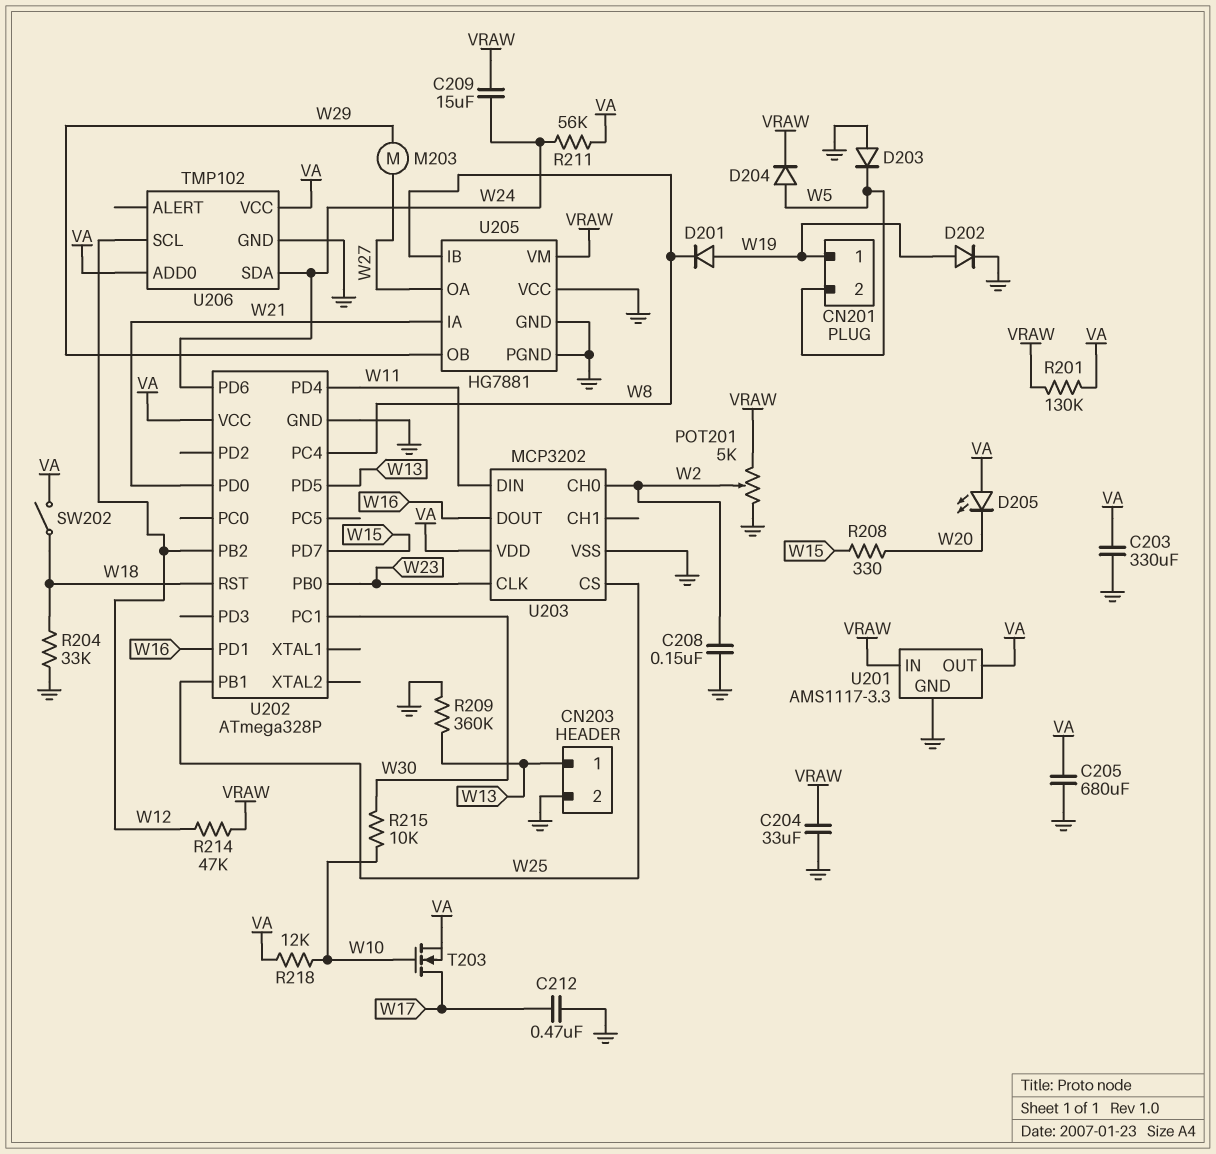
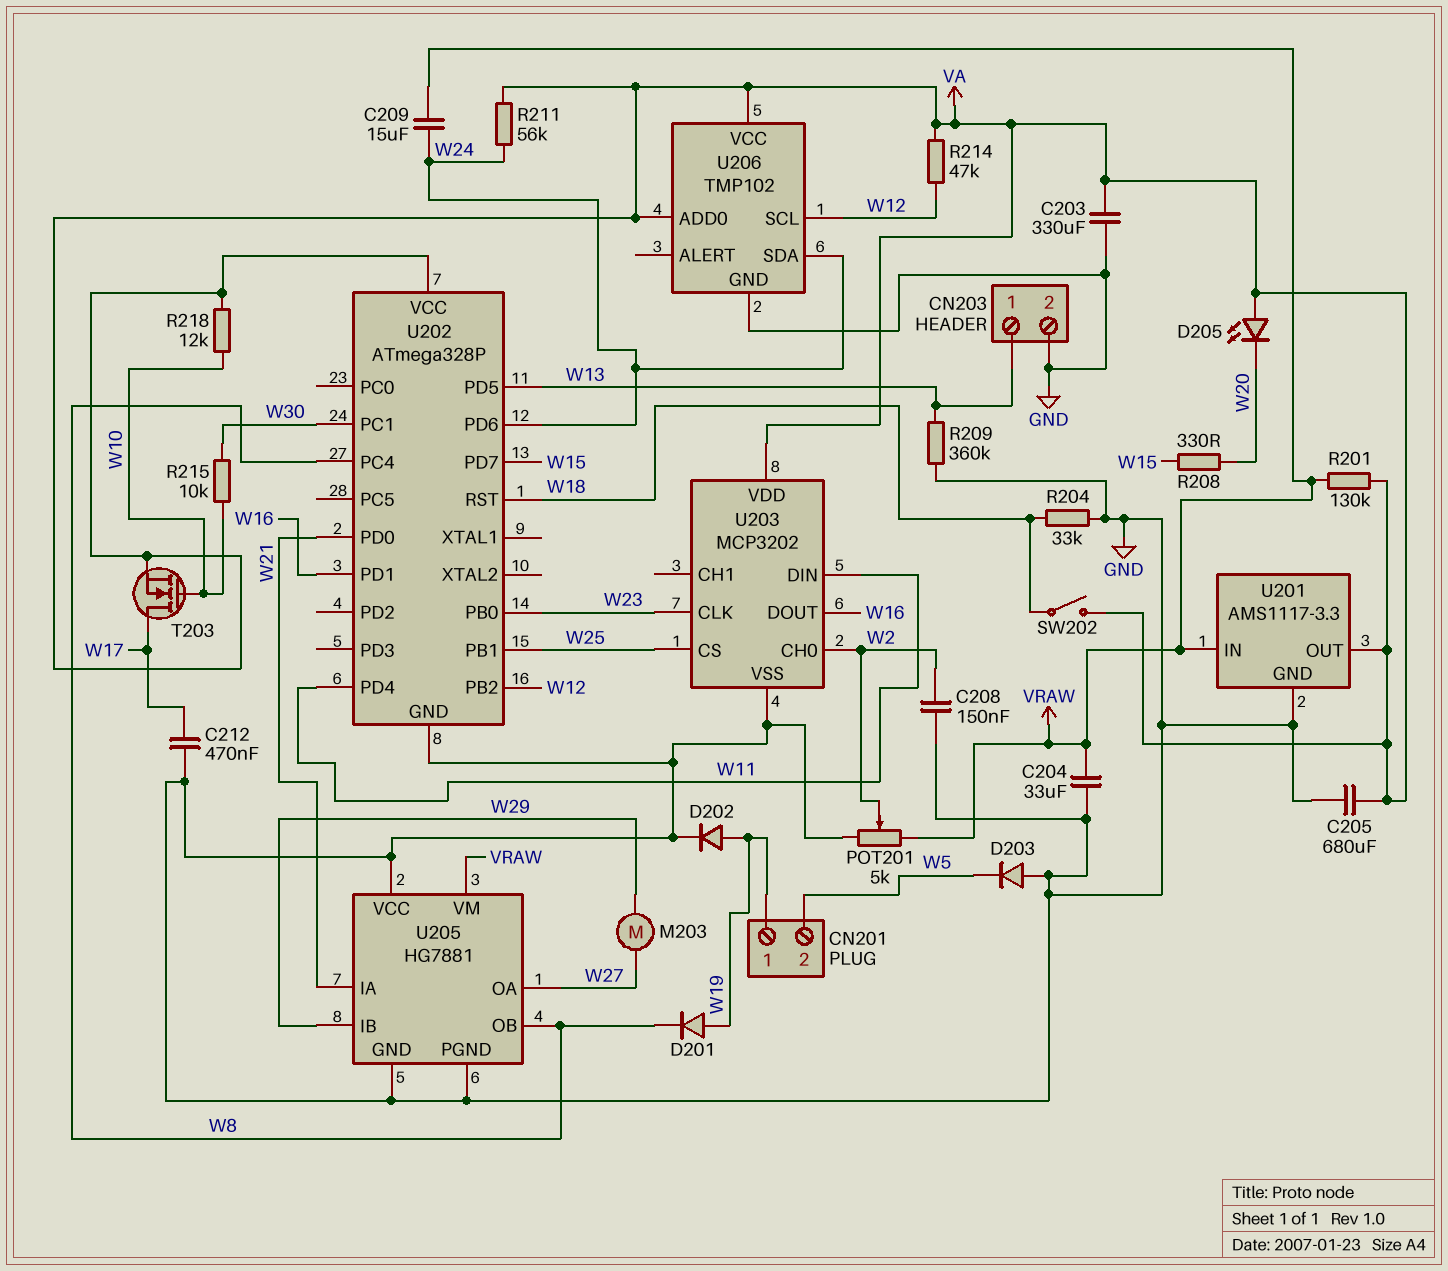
D204: diode (A W5, K VRAW) -> none
R214: 47k (VRAW, W12) -> 47k (VA, W12)
U205 pin IB: W8 -> W29
U205 pin OB: W29 -> W8

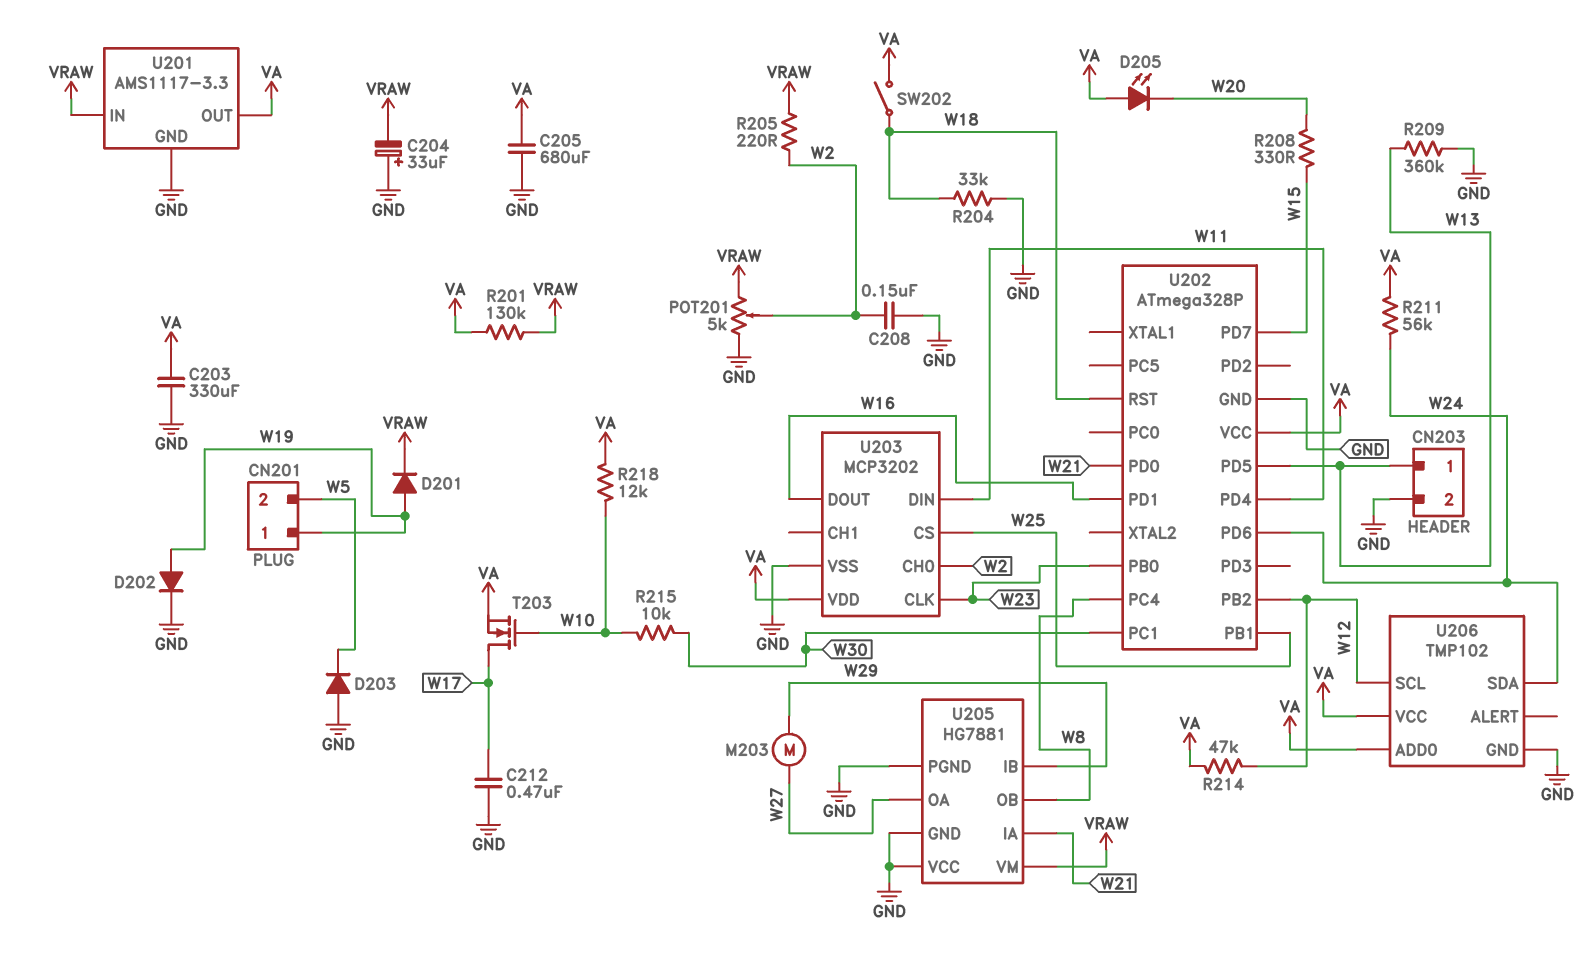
C204: 33uF (GND, VRAW) -> 33uF (plus GND, minus VRAW)
C209: 15uF (VRAW, W24) -> none
D201: diode (A W19, K W8) -> diode (A W19, K VRAW)
R205: none -> 220 (VRAW, W2)

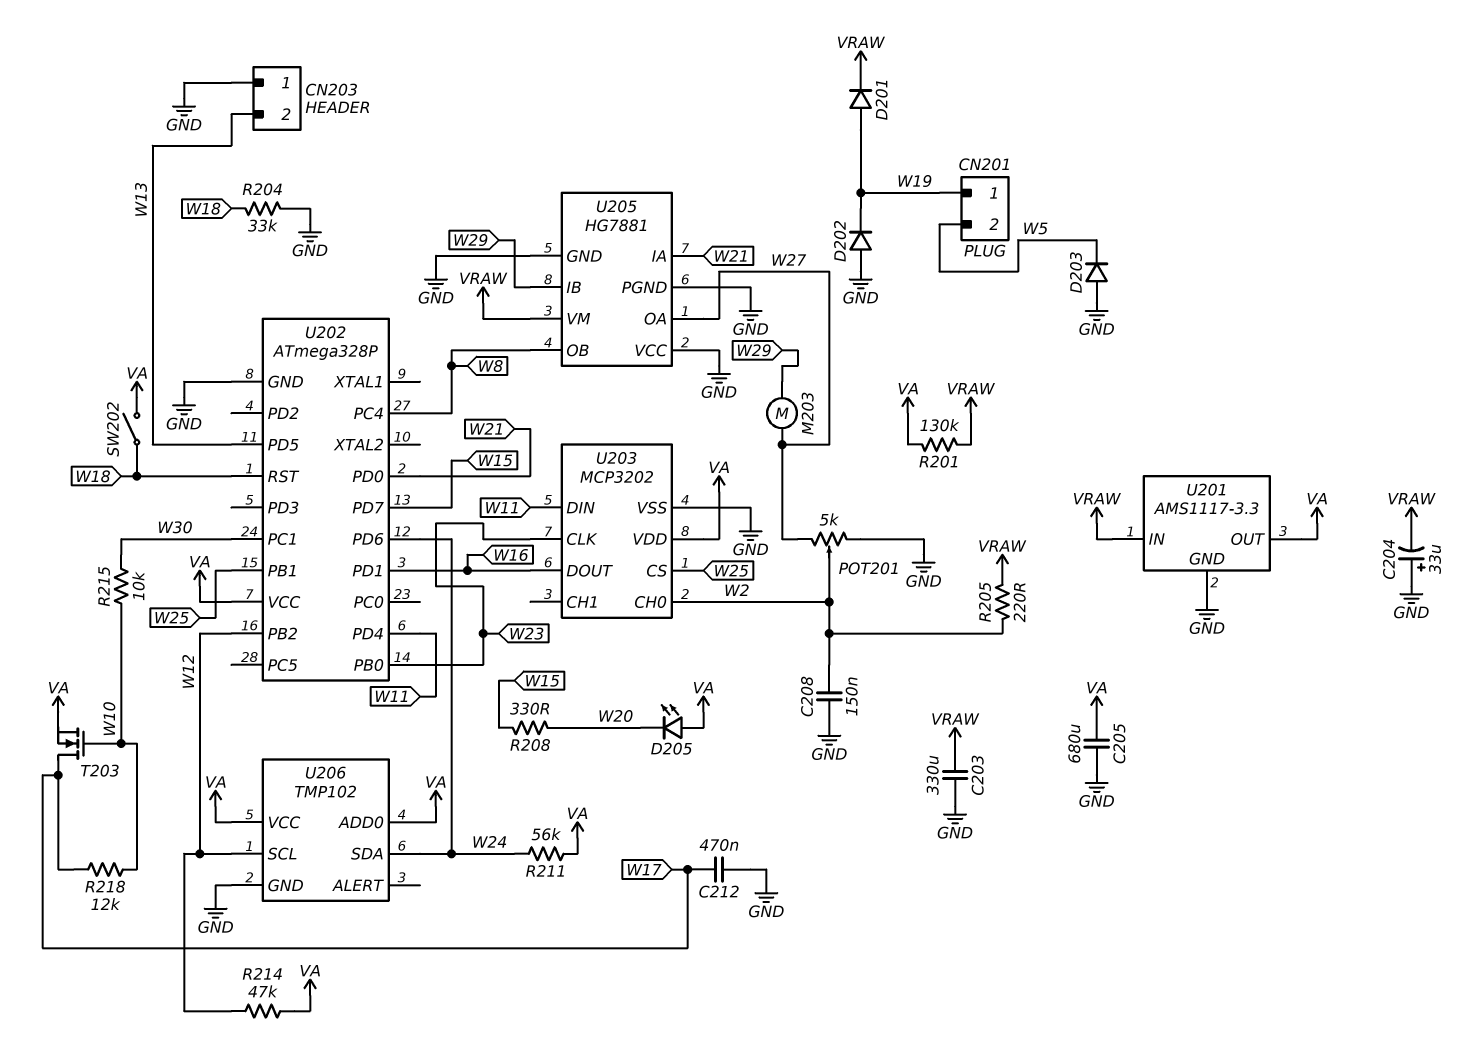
C203: 330uF (GND, VA) -> 330uF (GND, VRAW)
CN203 pin 1: W13 -> GND
CN203 pin 2: GND -> W13
D202: diode (A W19, K GND) -> diode (A GND, K W19)
POT201: 5k (GND, VRAW, wiper W2) -> 5k (GND, W27, wiper W2)
R209: 360k (GND, W13) -> none
R218: 12k (VA, W10) -> 12k (W10, W17)

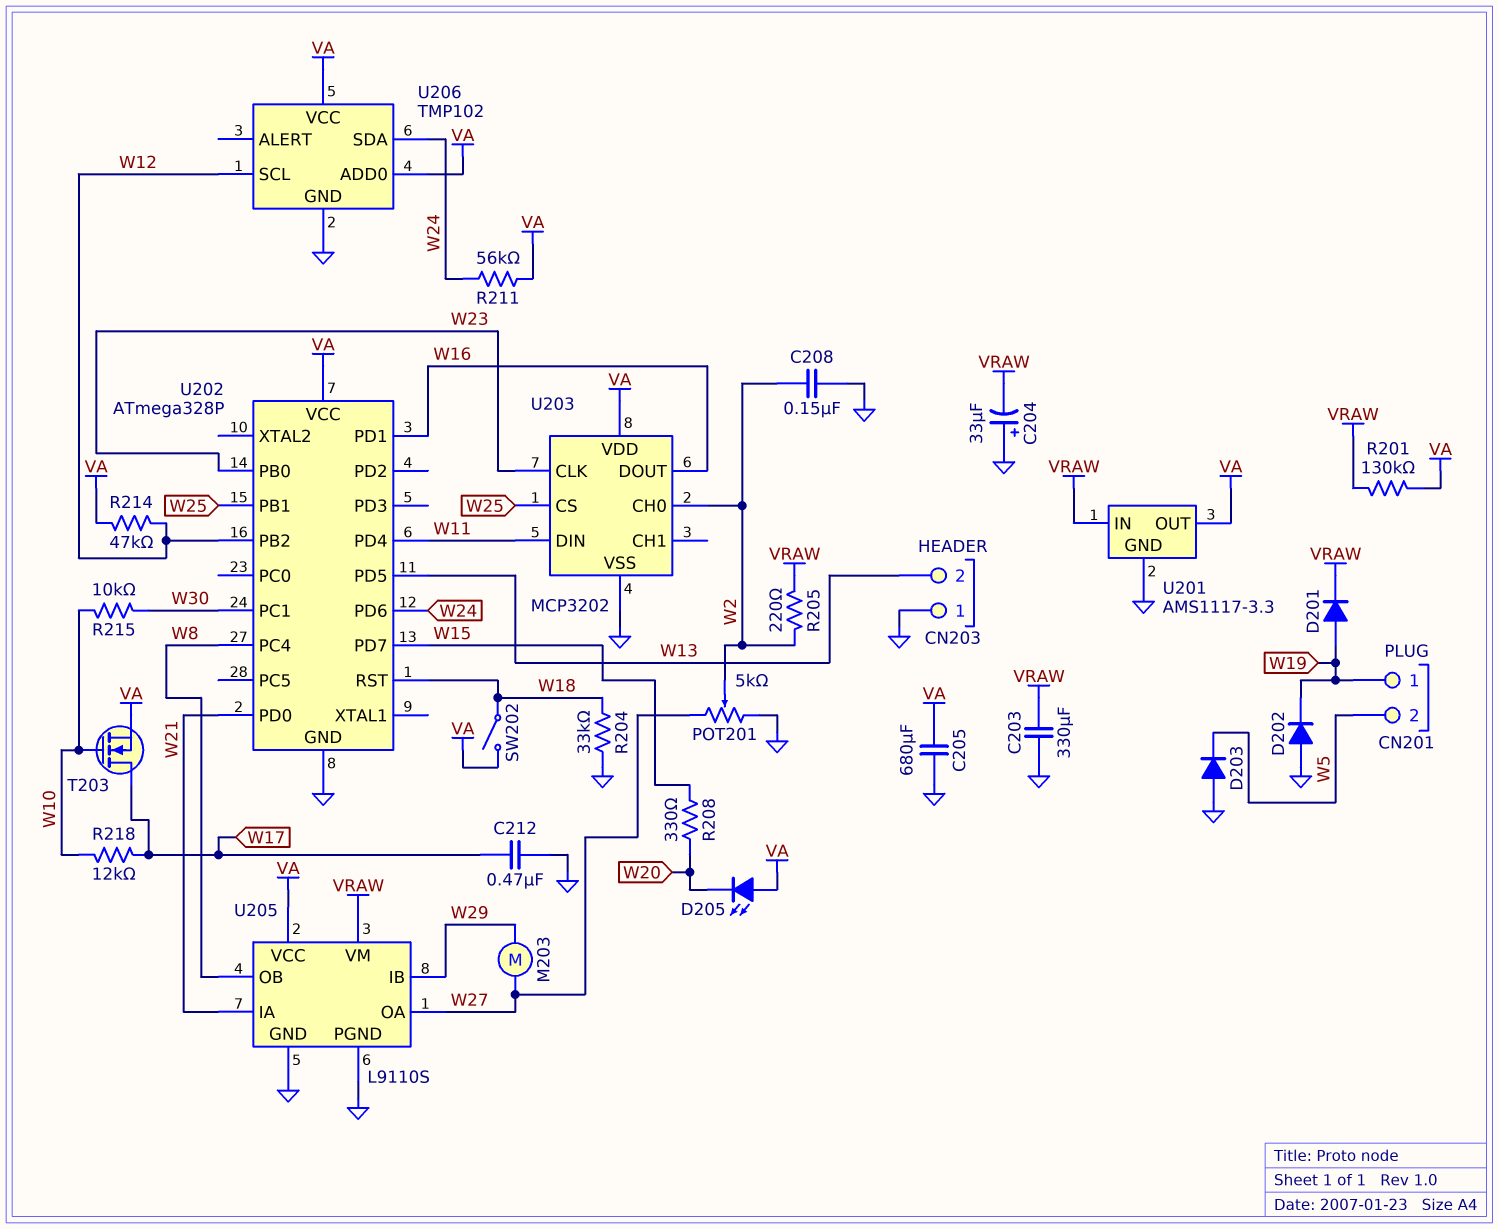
U205: HG7881 -> L9110S
U205 pin VCC: GND -> VA

